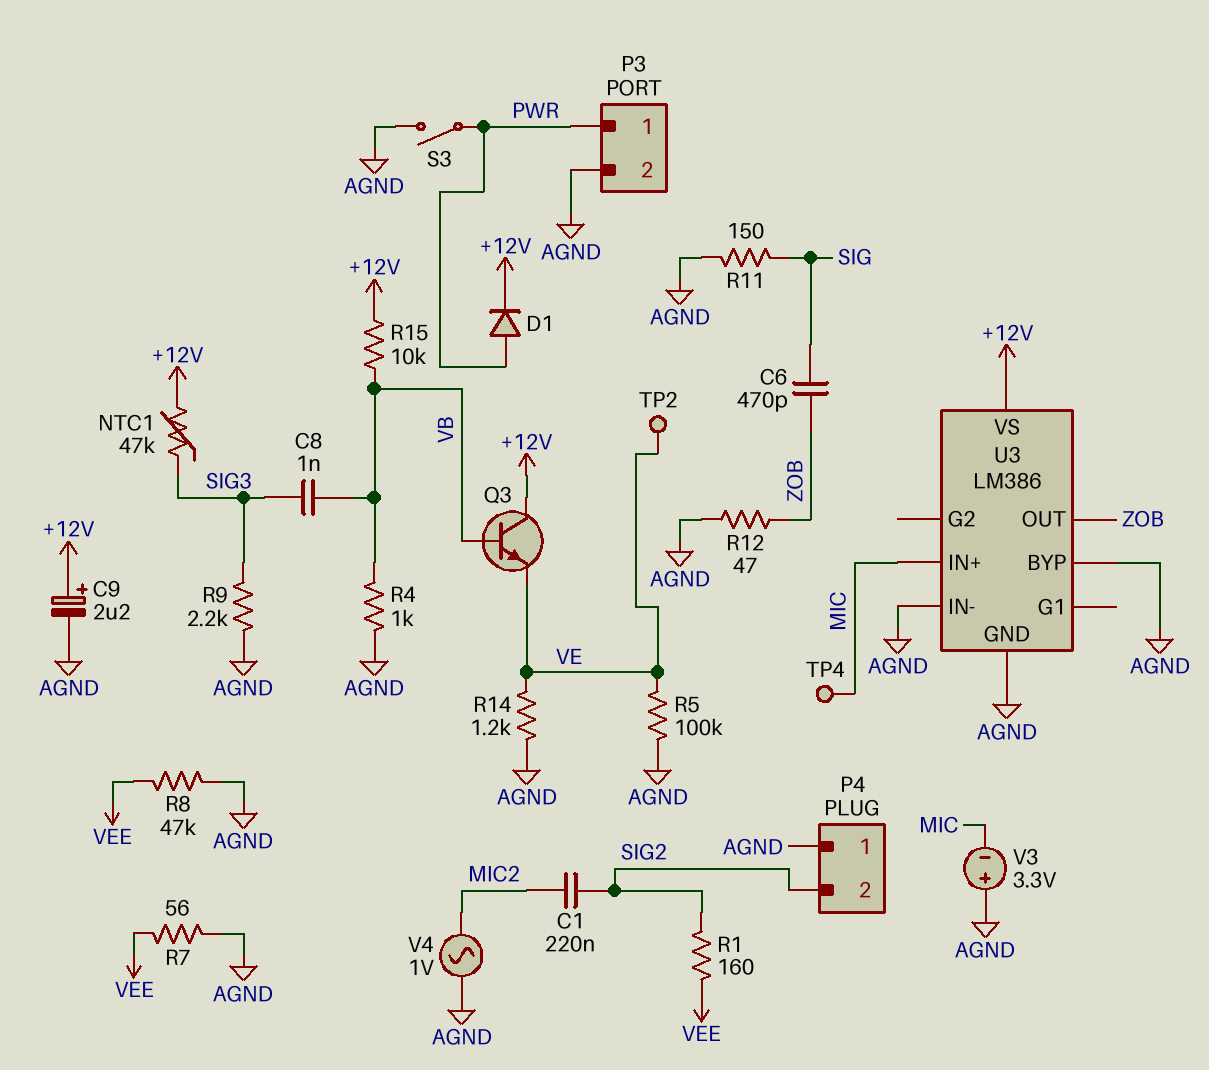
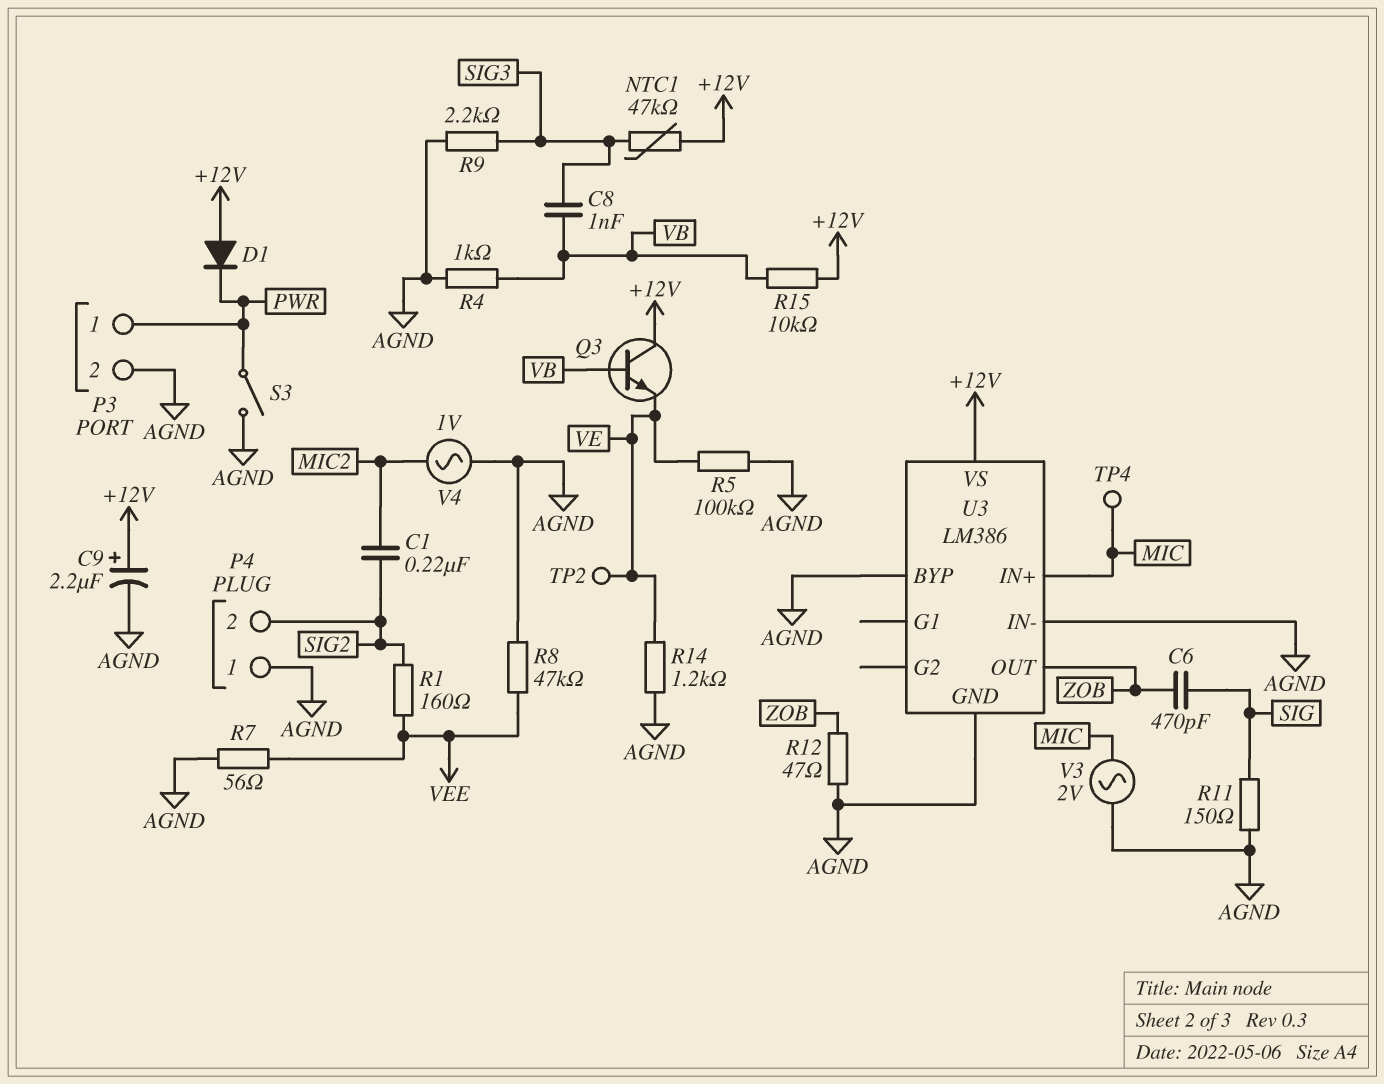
D1: diode (A PWR, K +12V) -> diode (A +12V, K PWR)
V3: 3.3V (plus AGND, minus MIC) -> AC 2V (AGND, MIC)

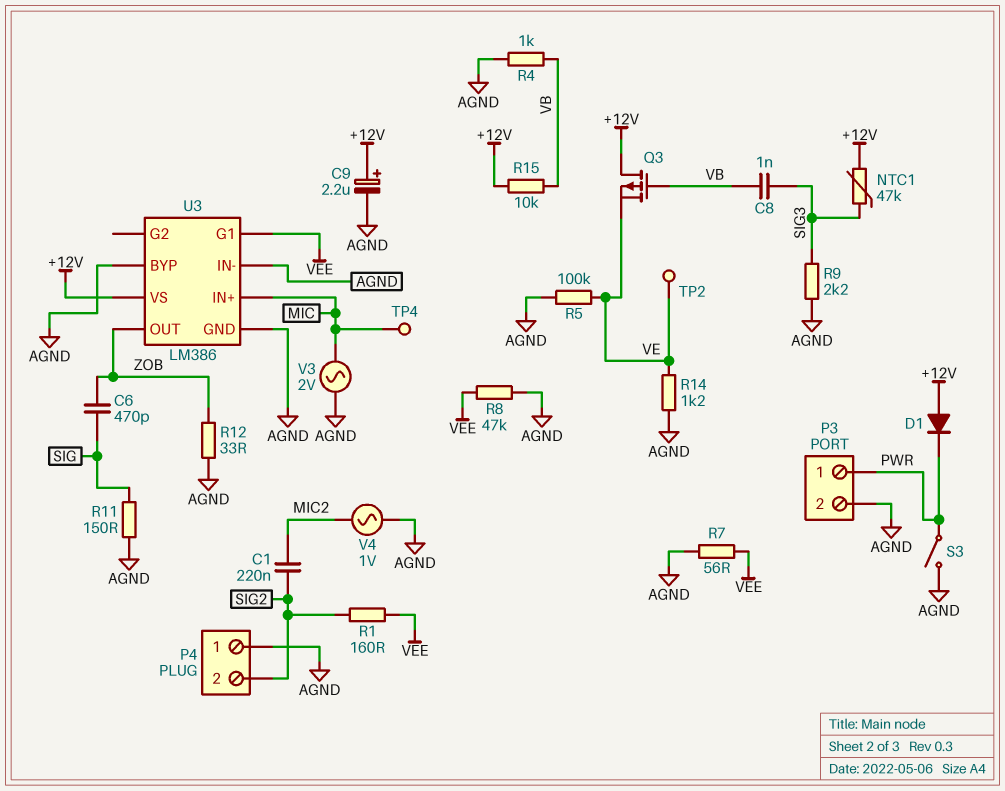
Q3: NPN (B VB, C +12V, E VE) -> PMOS (G VB, D +12V, S VE)
R12: 47 (AGND, ZOB) -> 33 (AGND, ZOB)
U3 pin G1: none -> VEE

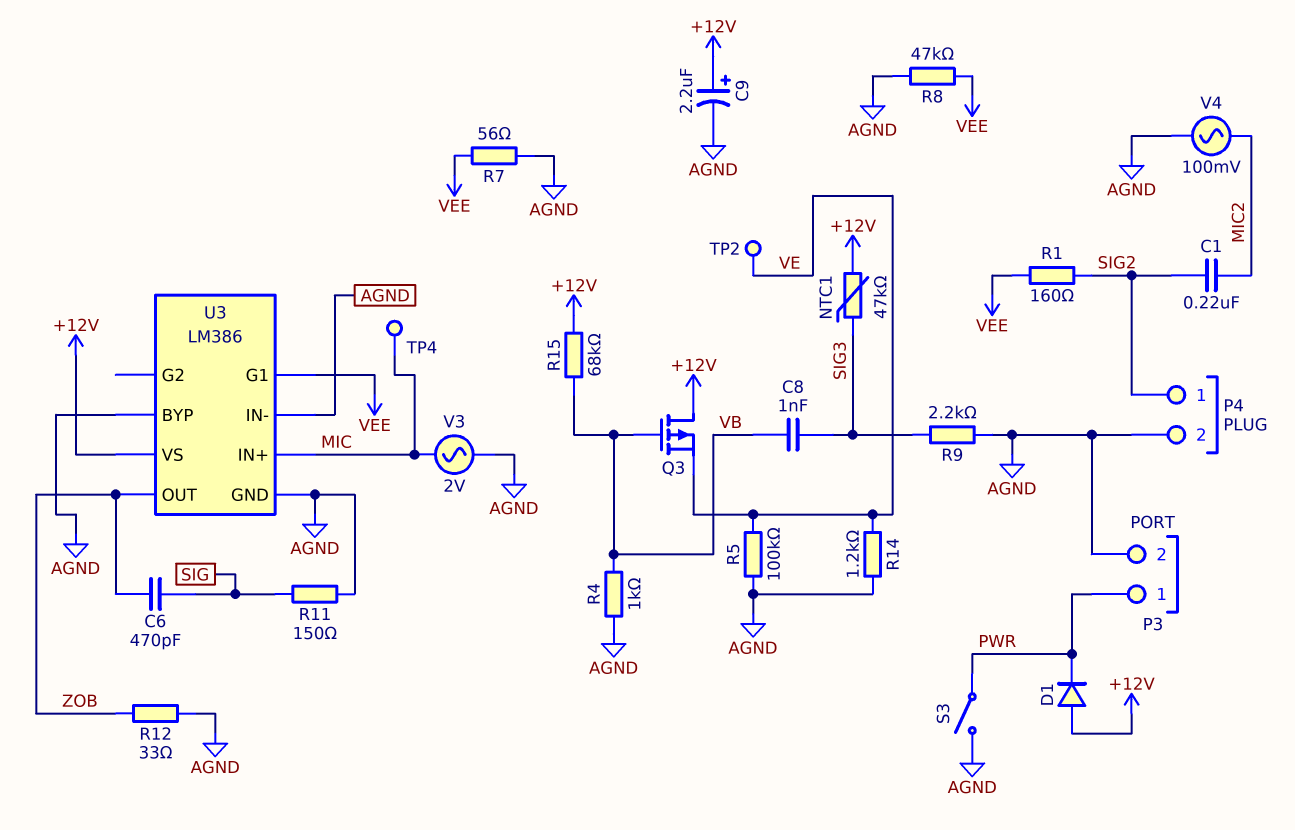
P4 pin 1: AGND -> SIG2
P4 pin 2: SIG2 -> AGND
R15: 10k (+12V, VB) -> 68k (+12V, VB)
V4: AC 1V (AGND, MIC2) -> AC 100mV (AGND, MIC2)

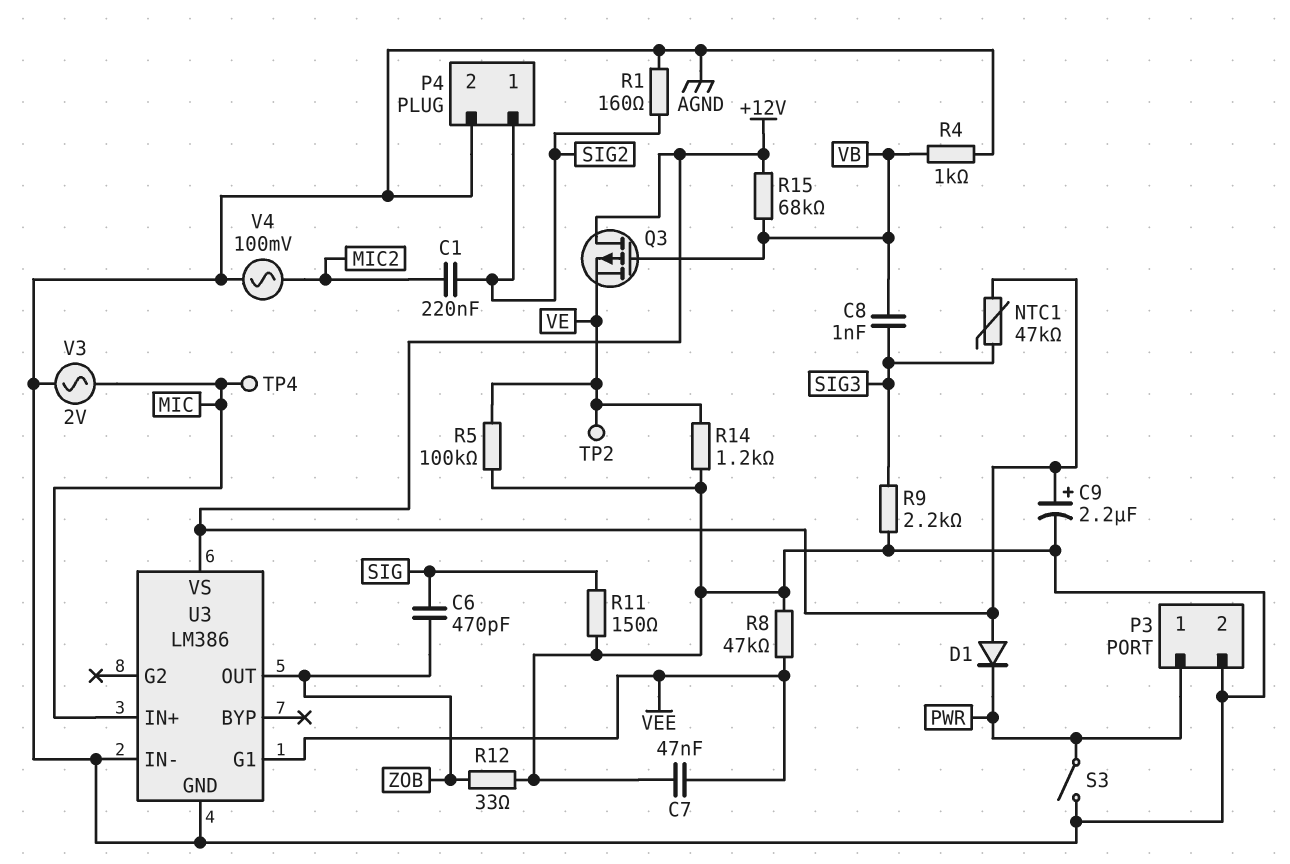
C7: none -> 47nF (AGND, VEE)
R1: 160 (SIG2, VEE) -> 160 (AGND, SIG2)
R7: 56 (AGND, VEE) -> none
U3 pin BYP: AGND -> none

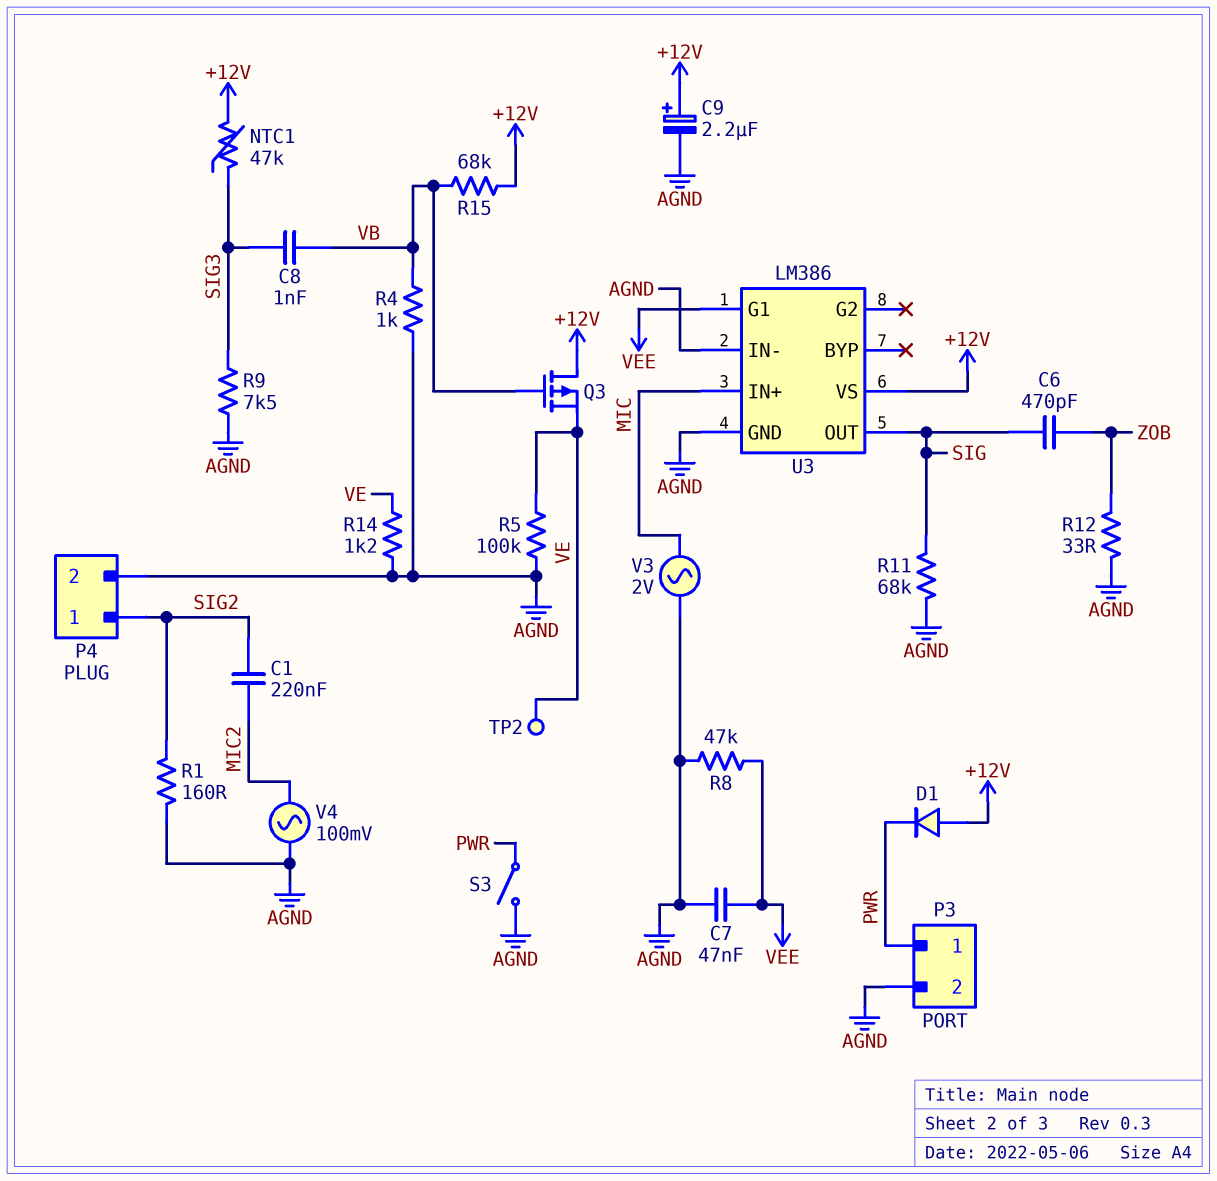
R9: 2.2k (AGND, SIG3) -> 7.5k (AGND, SIG3)
R11: 150 (AGND, SIG) -> 68k (AGND, SIG)
TP4: test point (MIC) -> none
U3 pin OUT: ZOB -> SIG

